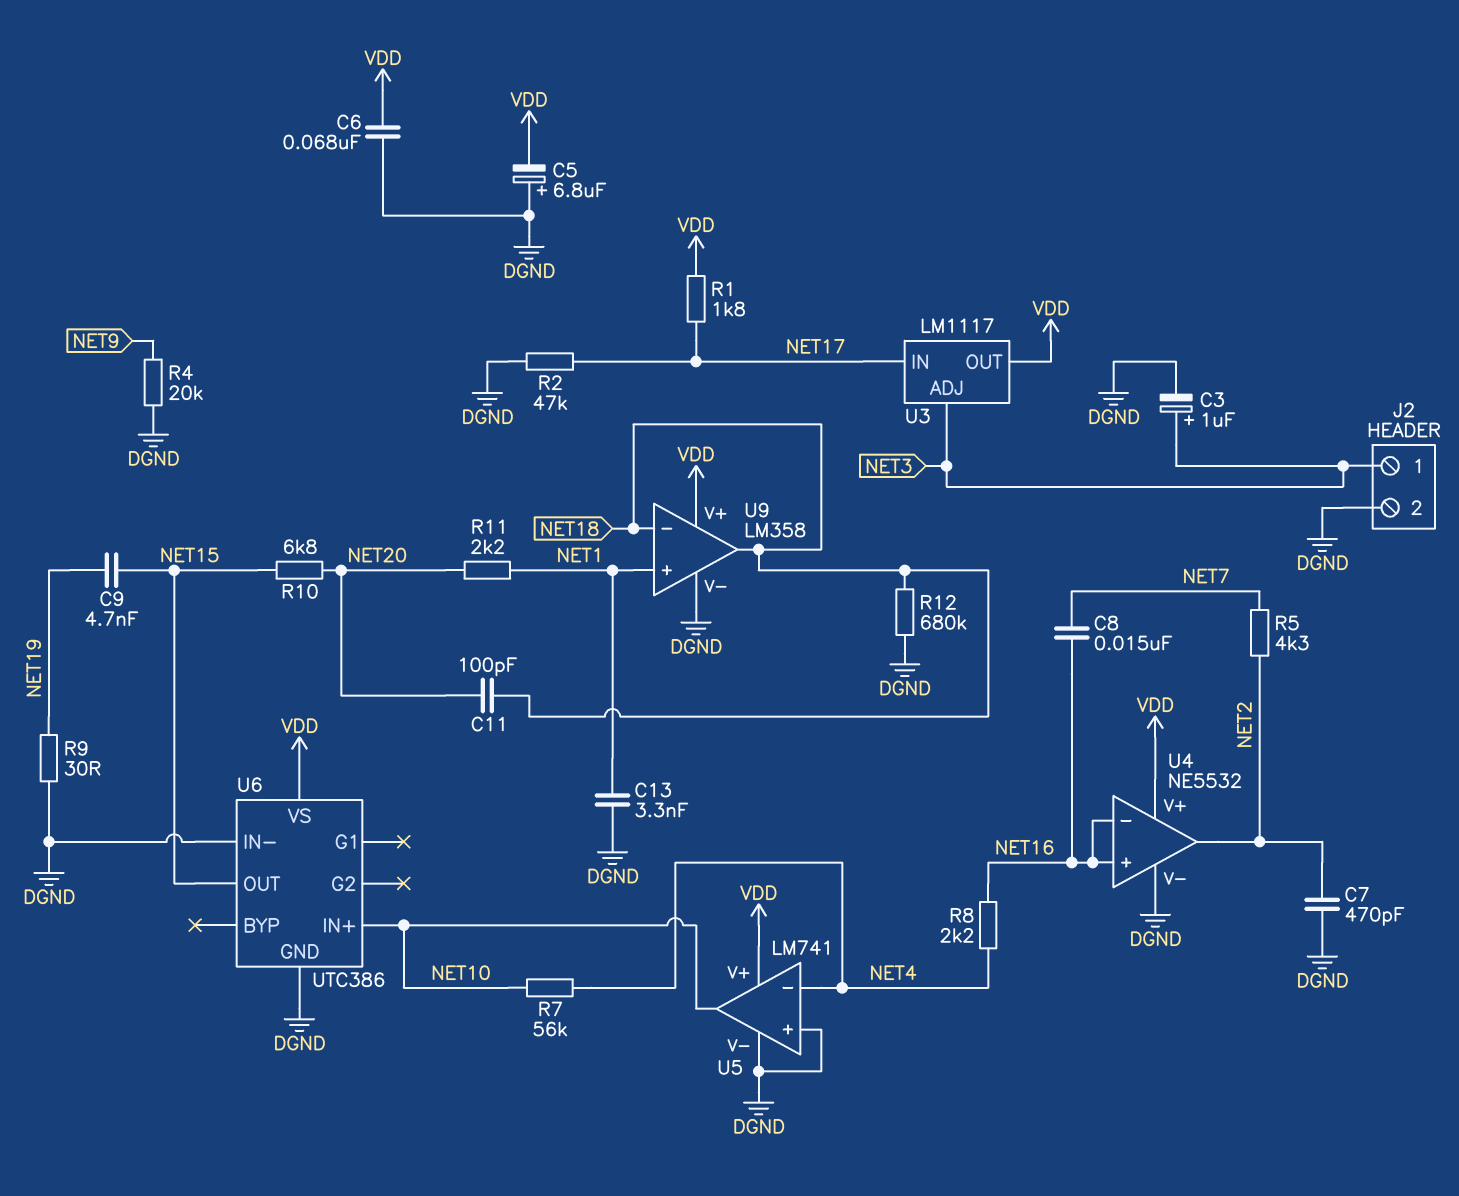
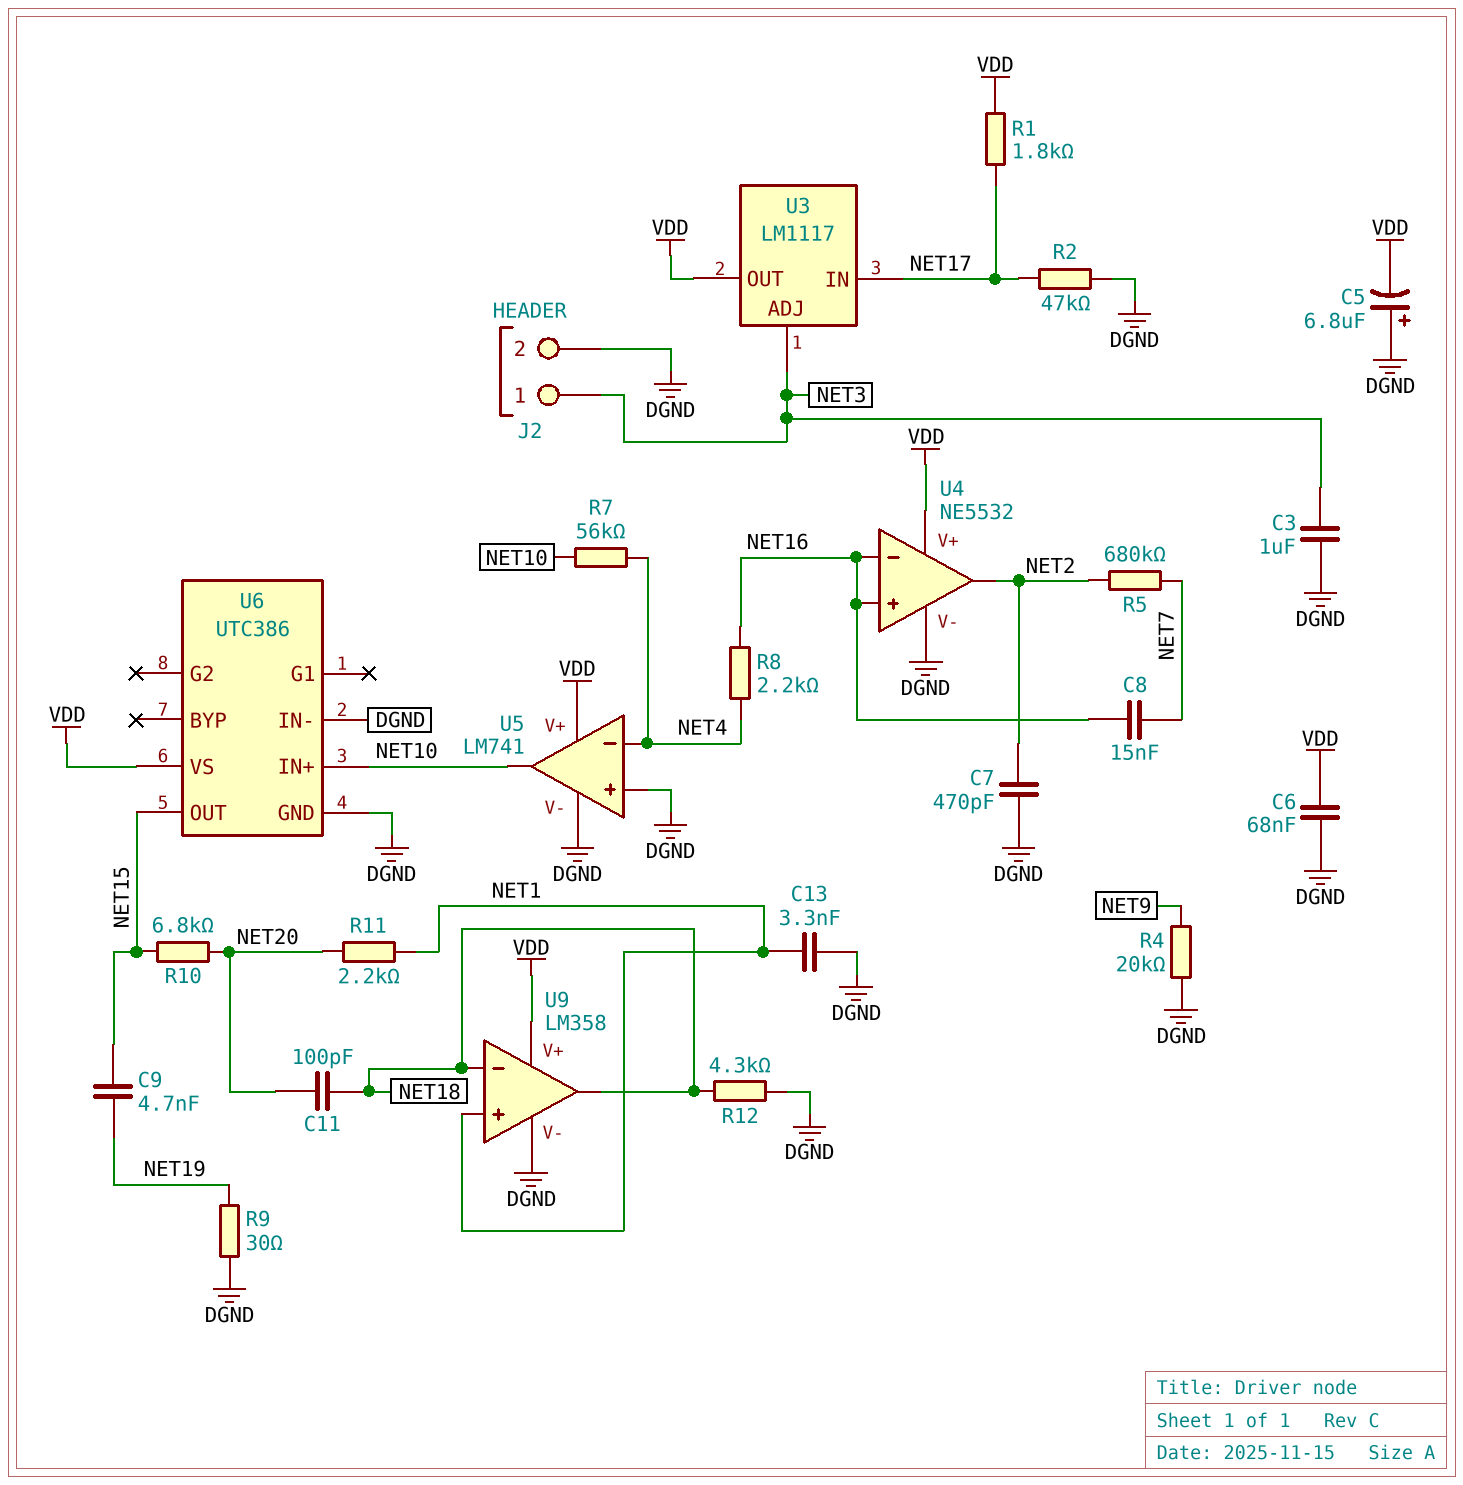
C3: 1uF (plus NET3, minus DGND) -> 1uF (DGND, NET3)
R5: 4.3k (NET2, NET7) -> 680k (NET2, NET7)
R12: 680k (DGND, NET18) -> 4.3k (DGND, NET18)

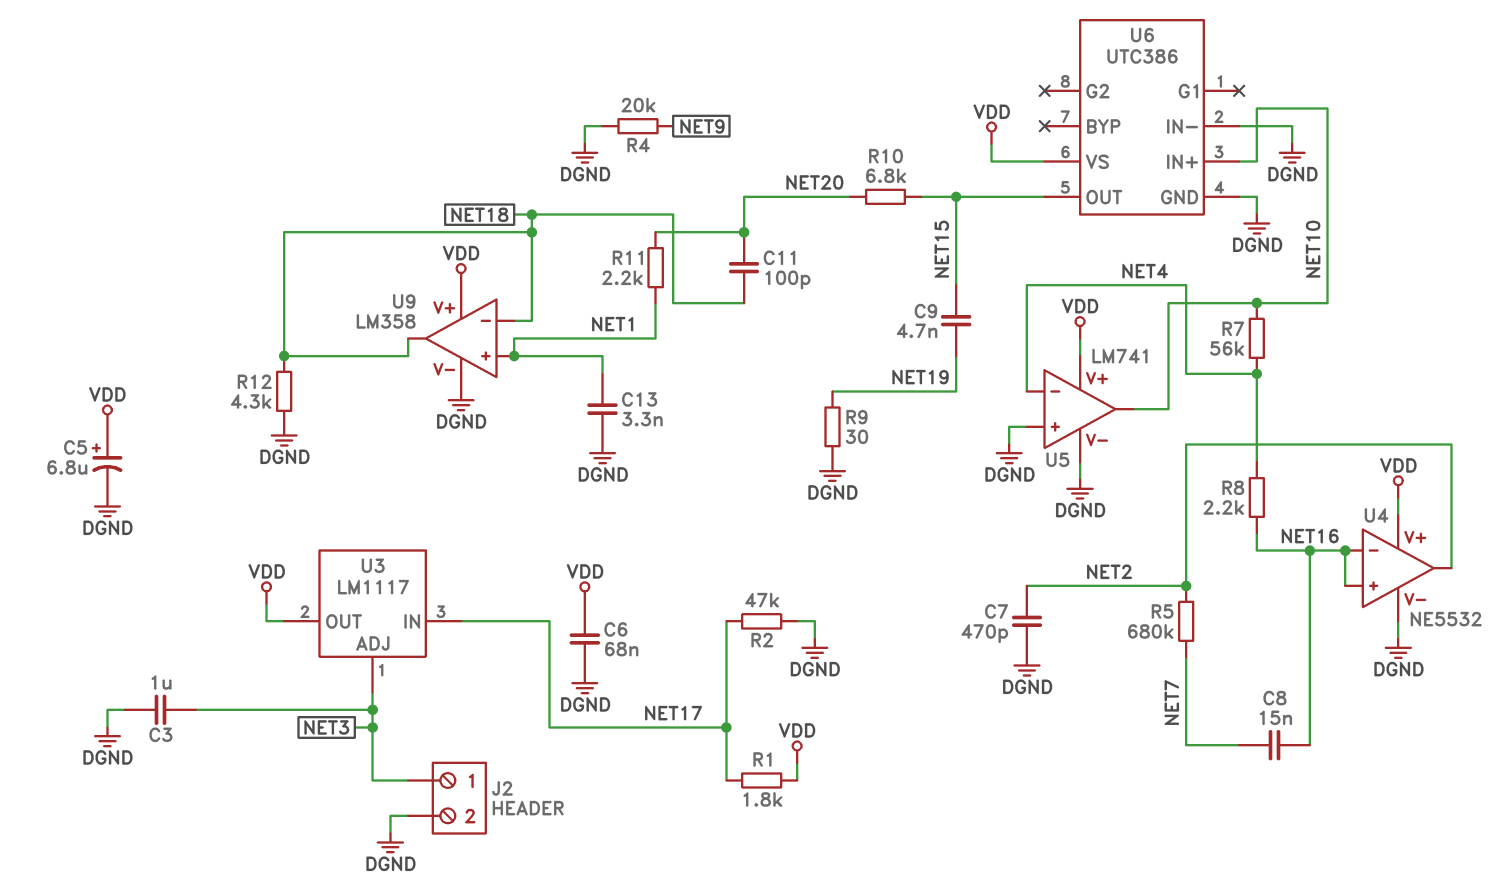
C5: 6.8uF (plus DGND, minus VDD) -> 6.8uF (plus VDD, minus DGND)

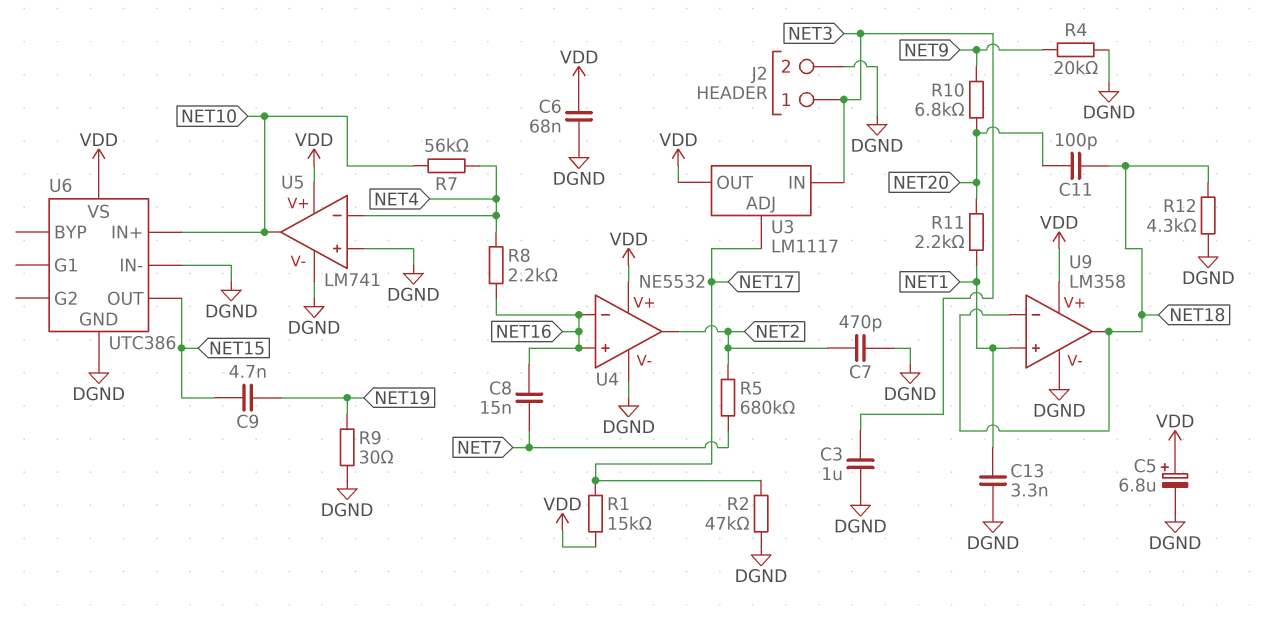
R1: 1.8k (NET17, VDD) -> 15k (NET17, VDD)
R10: 6.8k (NET15, NET20) -> 6.8k (NET9, NET20)
U3 pin ADJ: NET3 -> NET17
U3 pin IN: NET17 -> NET3

